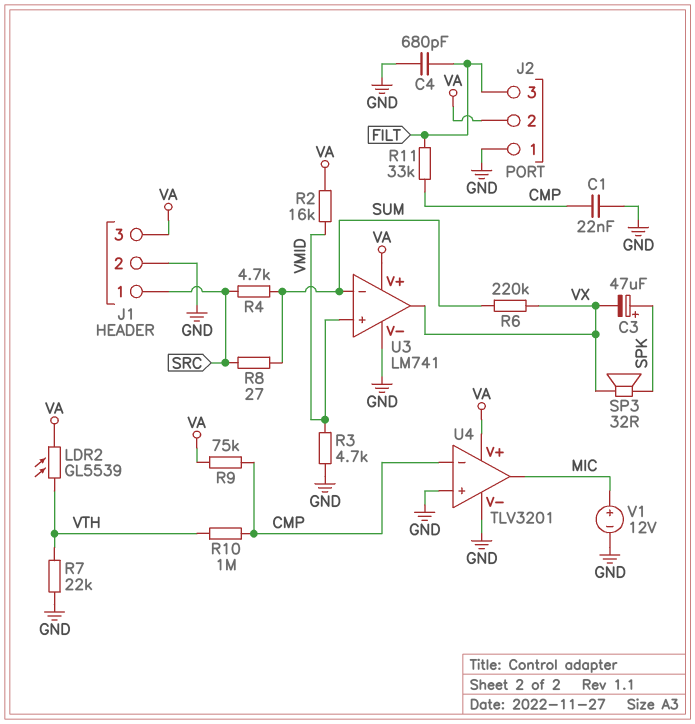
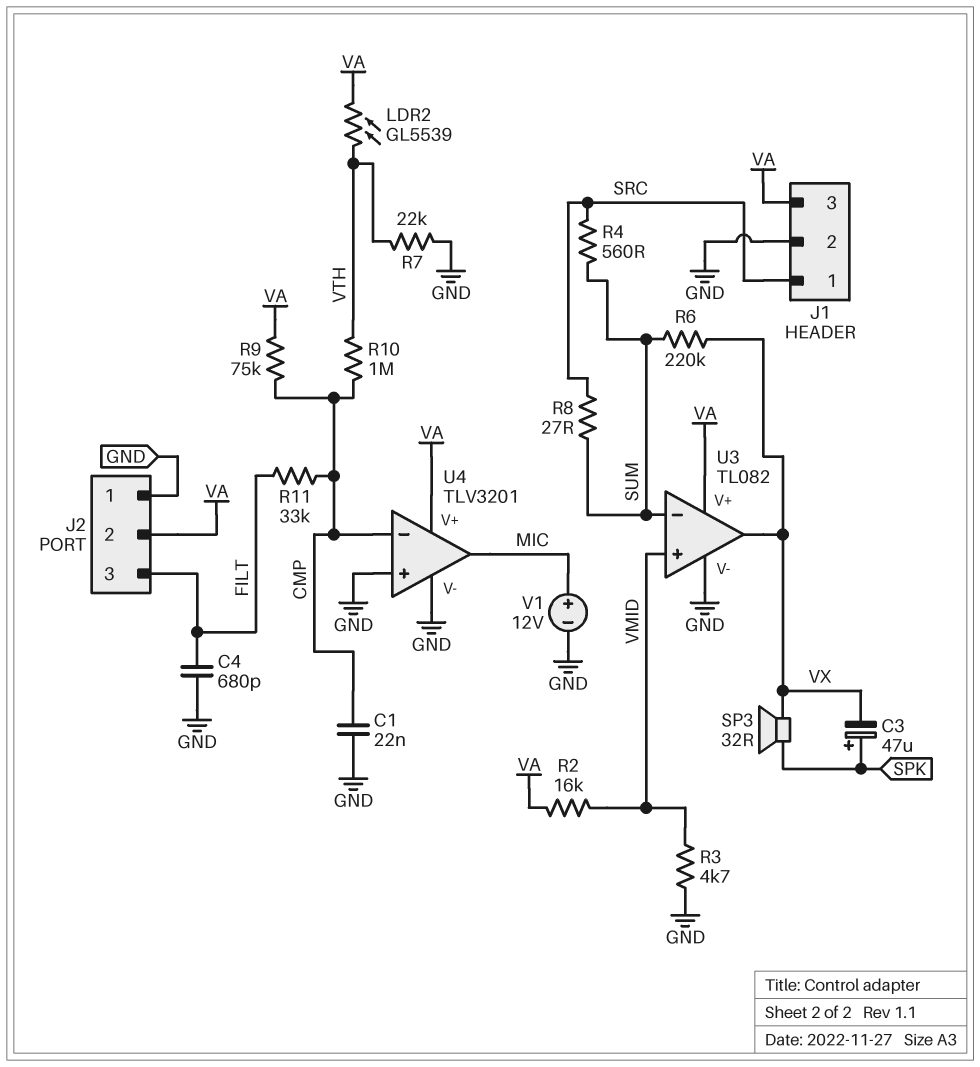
R4: 4.7k (SRC, SUM) -> 560 (SRC, SUM)
U3: LM741 -> TL082

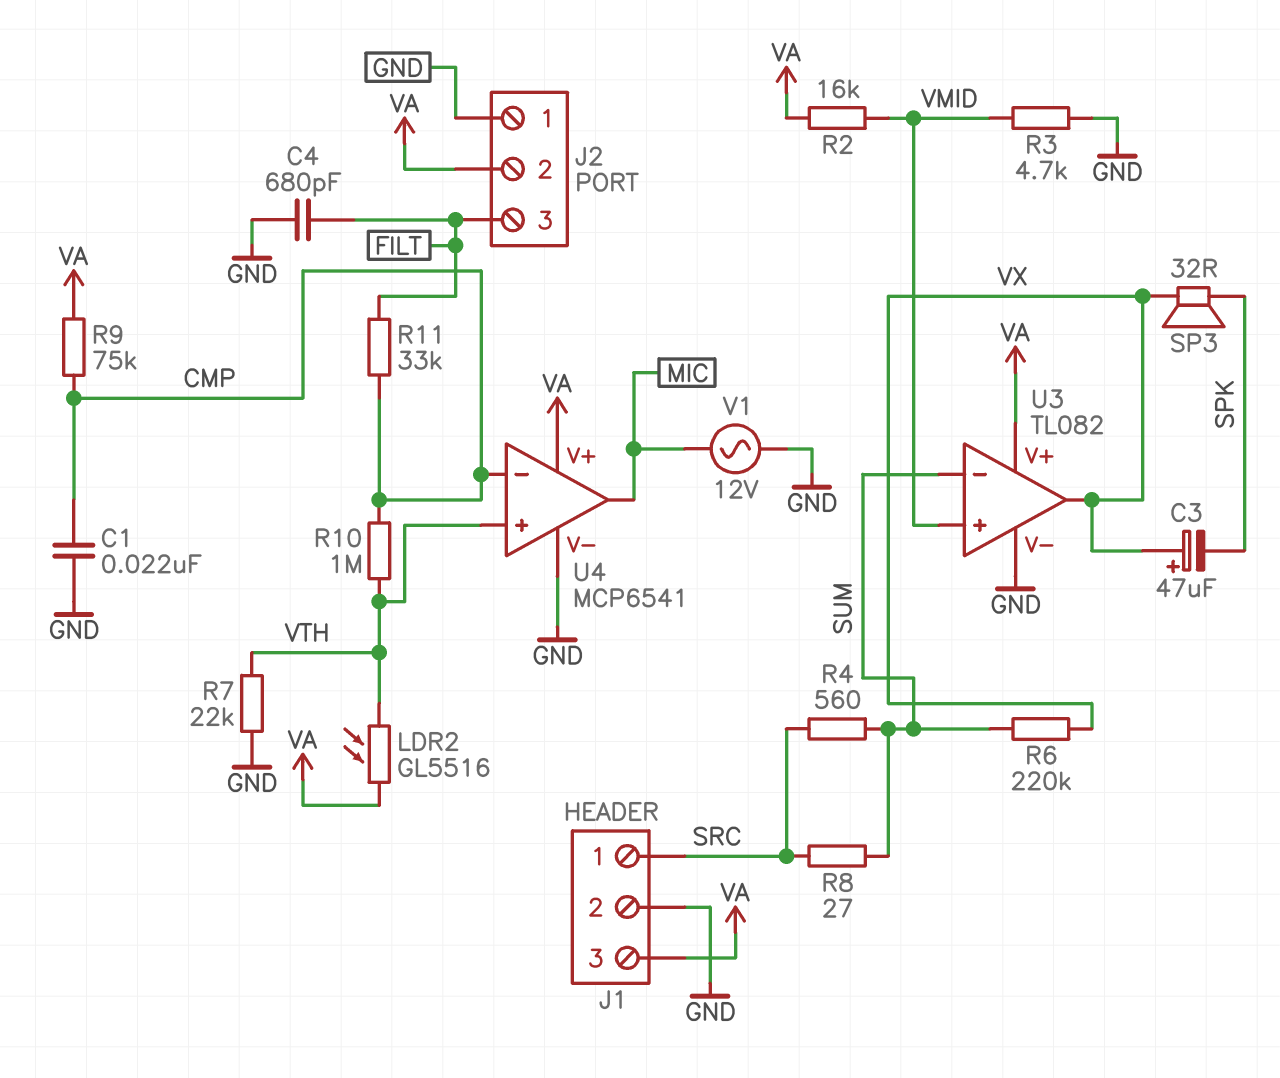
C3: 47uF (plus SPK, minus VX) -> 47uF (plus VX, minus SPK)
LDR2: GL5539 (VA, VTH) -> GL5516 (VA, VTH)
U4: TLV3201 -> MCP6541
U4 pin in+: GND -> VTH
V1: 12V (plus MIC, minus GND) -> AC 12V (GND, MIC)

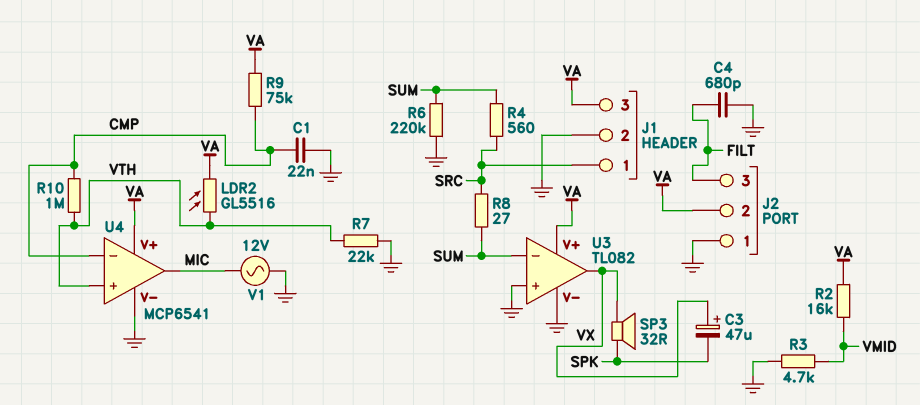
R6: 220k (SUM, VX) -> 220k (GND, SUM)
R11: 33k (CMP, FILT) -> none
U3 pin in+: VMID -> GND

